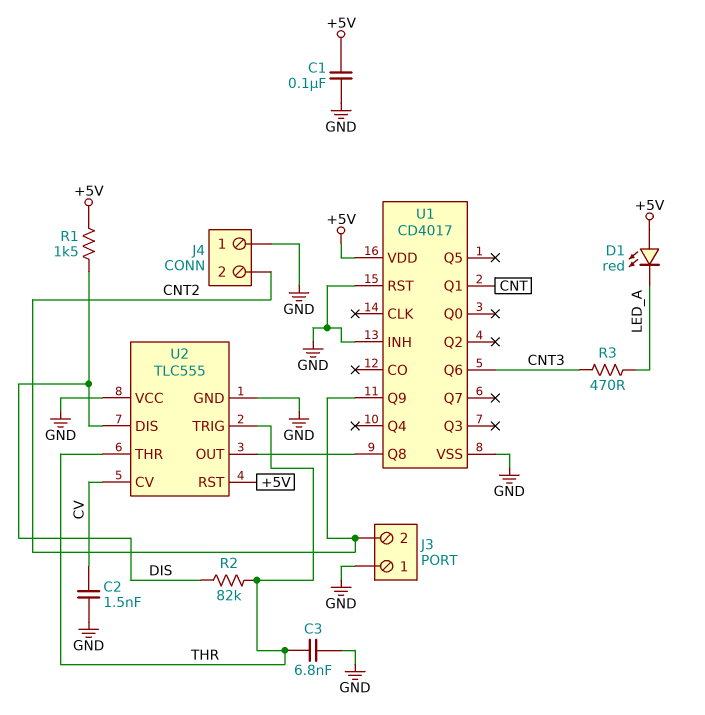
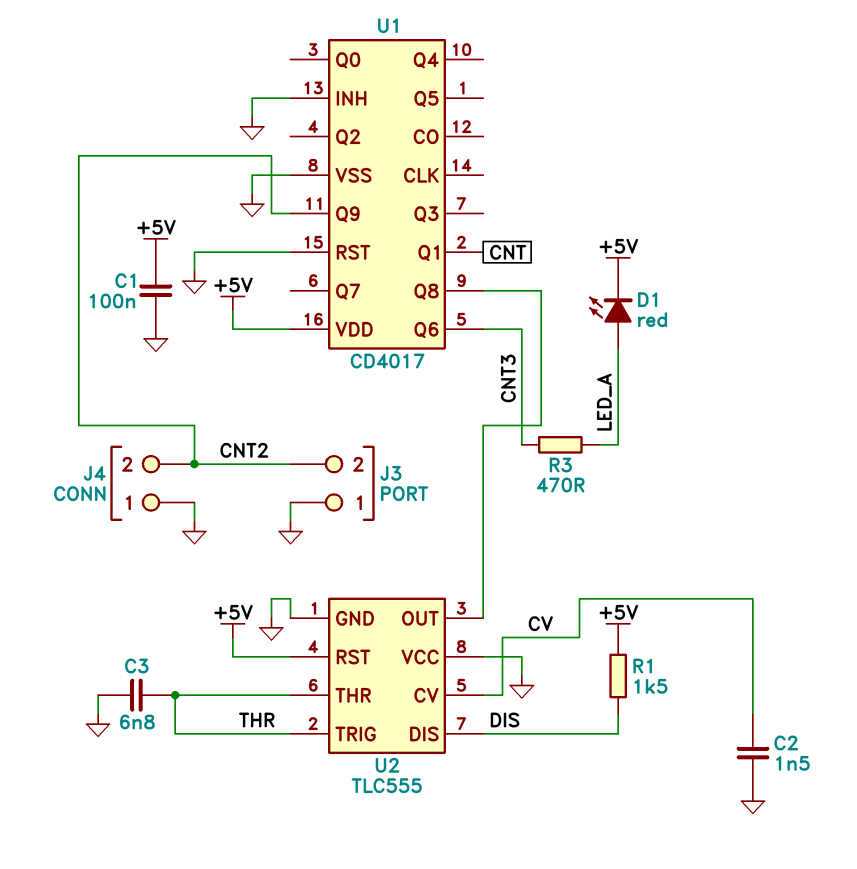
D1: LED red (A +5V, K LED_A) -> LED red (A LED_A, K +5V)
R2: 82k (DIS, THR) -> none

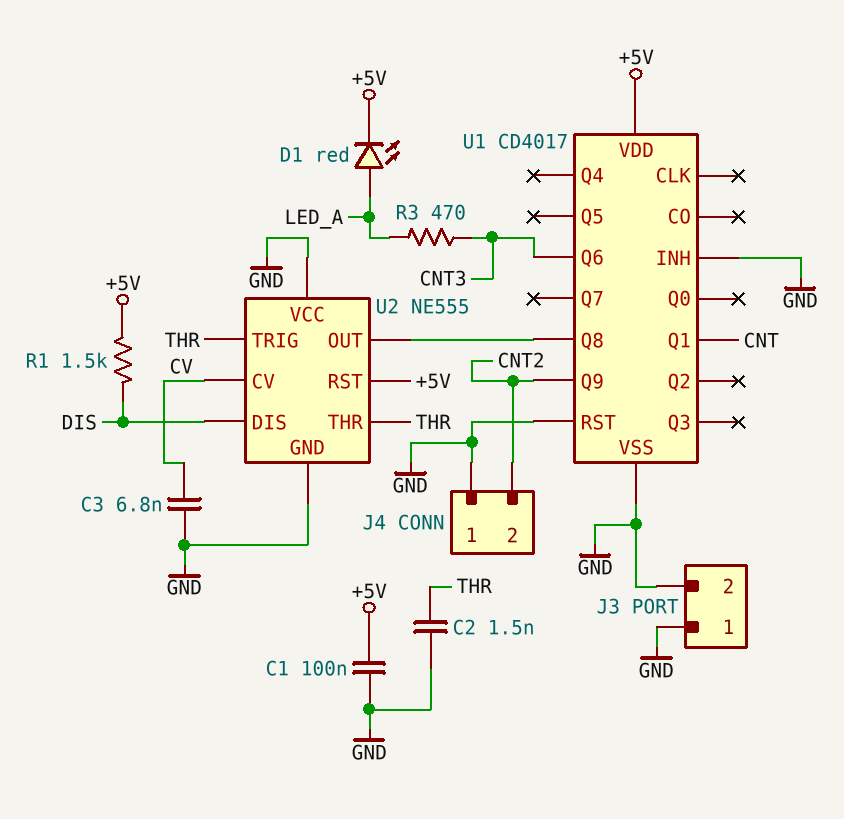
C2: 1.5nF (CV, GND) -> 1.5nF (GND, THR)
C3: 6.8nF (GND, THR) -> 6.8nF (CV, GND)
J3 pin 2: CNT2 -> GND
U2: TLC555 -> NE555

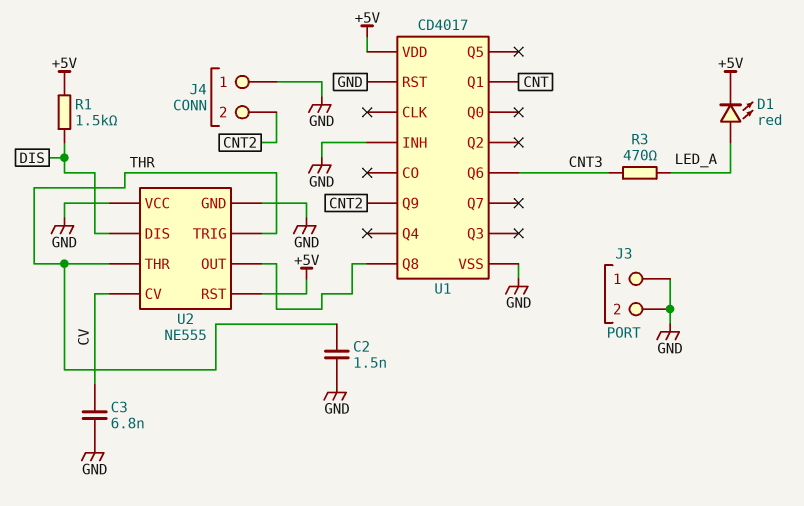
C1: 100nF (+5V, GND) -> none

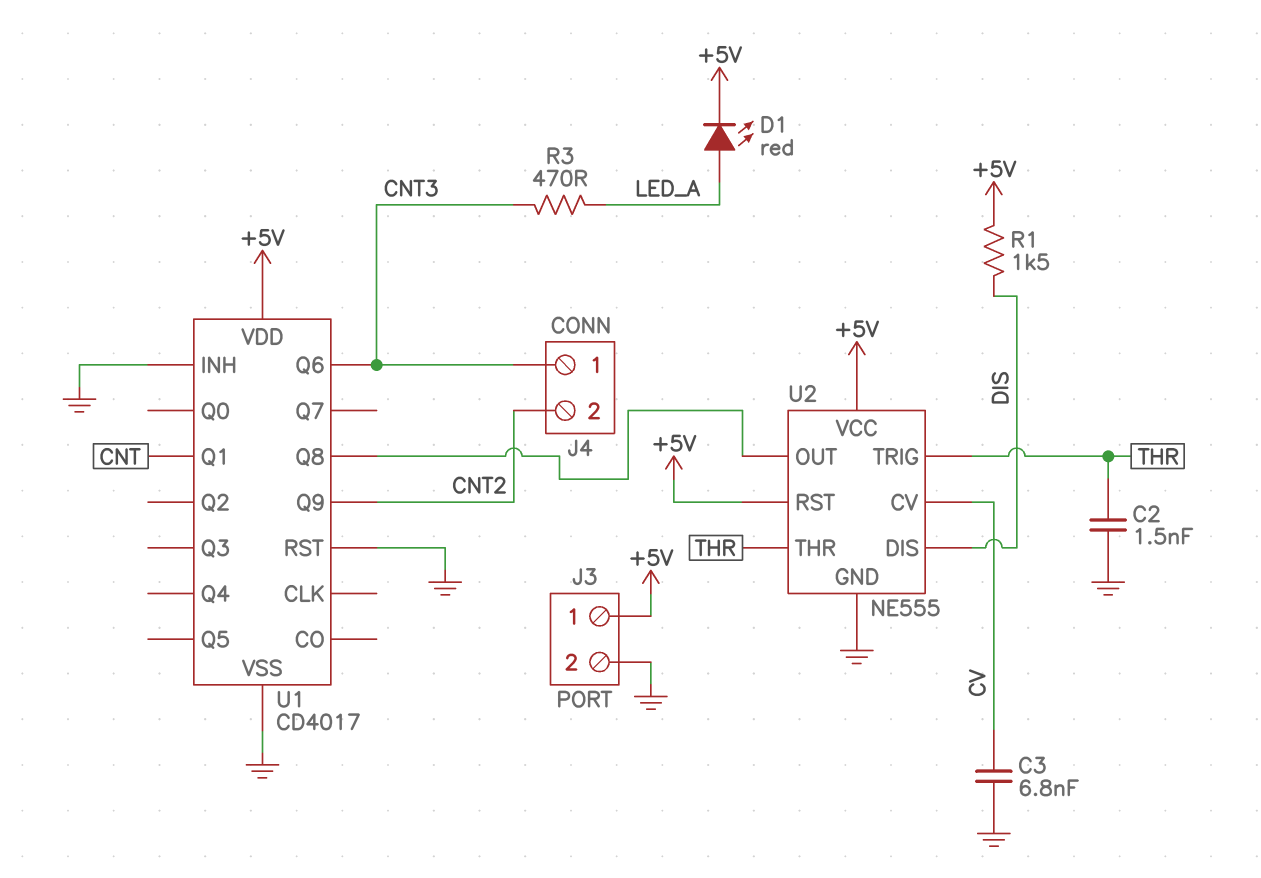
J3 pin 1: GND -> +5V
J4 pin 1: GND -> CNT3
U2 pin VCC: GND -> +5V

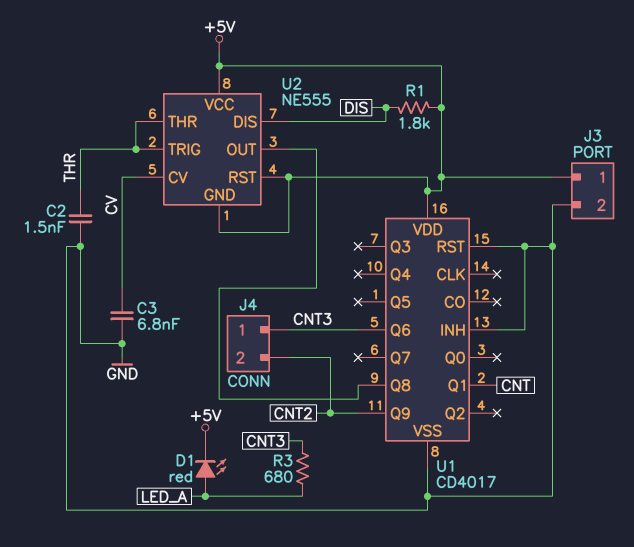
R1: 1.5k (+5V, DIS) -> 1.8k (+5V, DIS)
R3: 470 (CNT3, LED_A) -> 680 (CNT3, LED_A)
U2 pin GND: GND -> +5V

